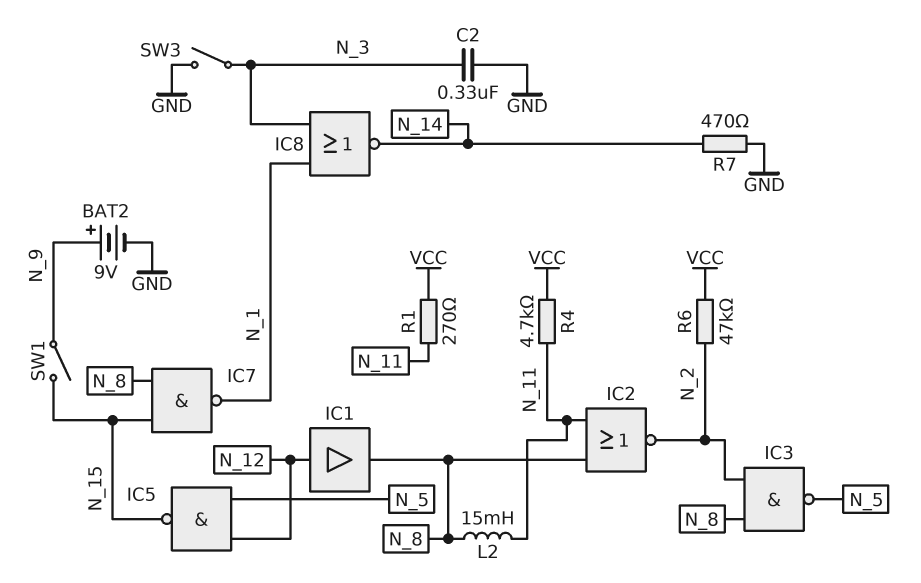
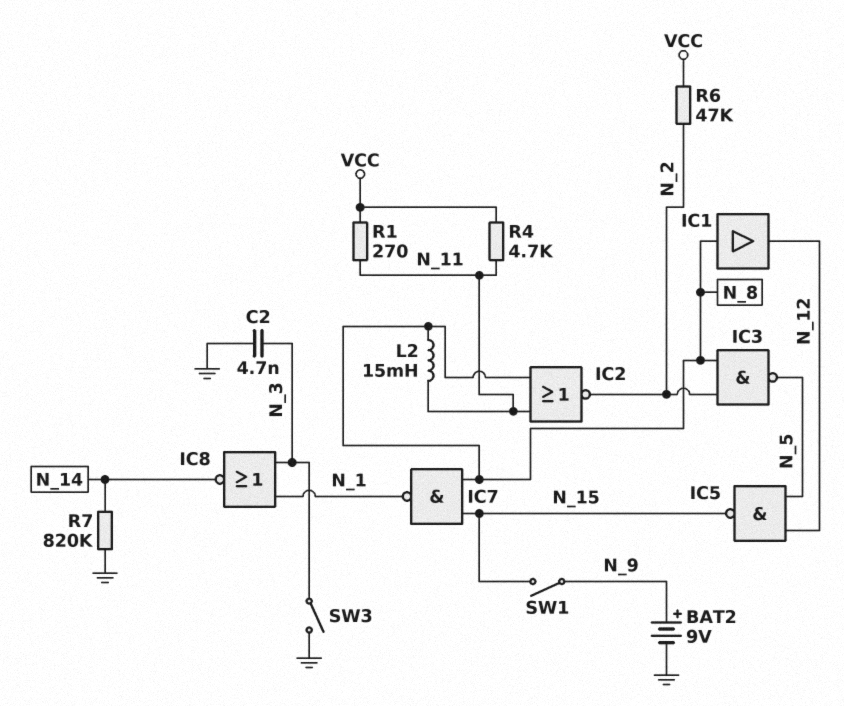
C2: 330nF (GND, N_3) -> 4.7nF (GND, N_3)
IC1: buffer (in N_12, out N_8) -> buffer (in N_8, out N_12)
R7: 470 (GND, N_14) -> 820k (GND, N_14)

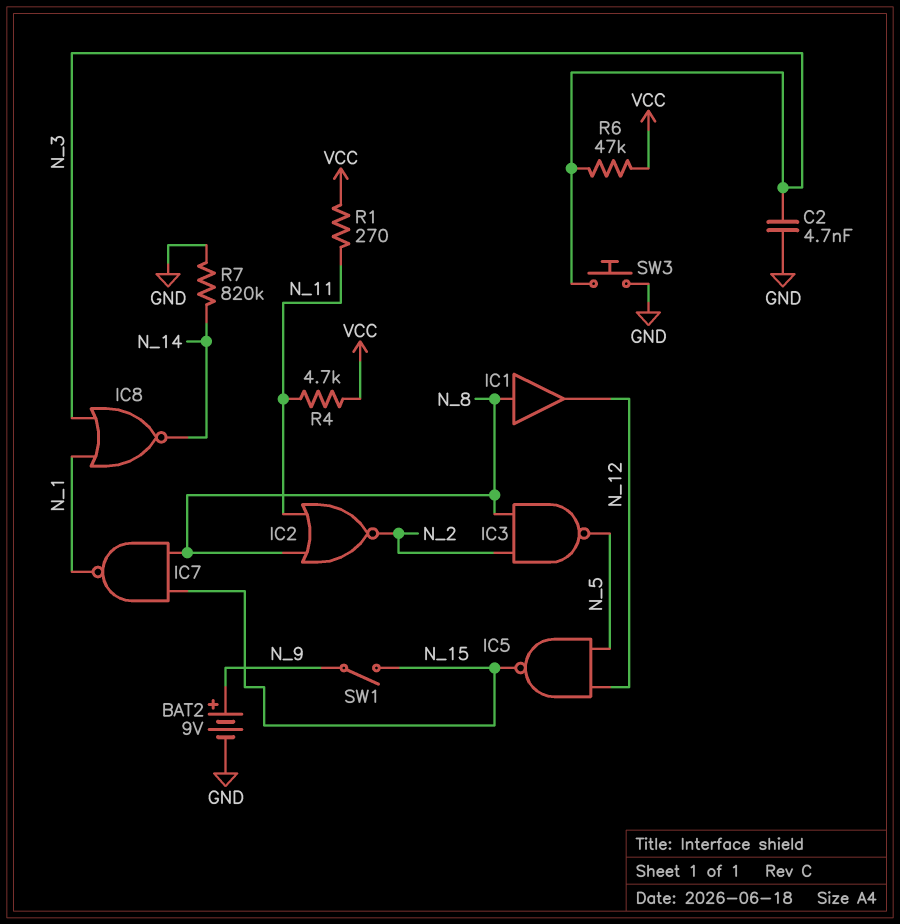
L2: 15mH (N_8, N_11) -> none
R6: 47k (N_2, VCC) -> 47k (N_3, VCC)
SW3: switch (GND, N_3) -> button (GND, N_3)

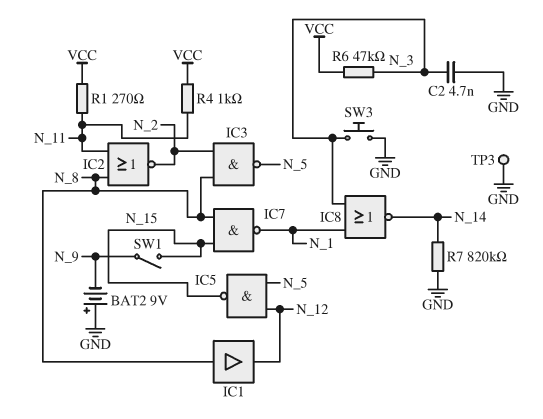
BAT2: 9V (plus N_9, minus GND) -> 9V (plus GND, minus N_9)
R4: 4.7k (N_11, VCC) -> 1k (N_11, VCC)
TP3: none -> test point (GND)

